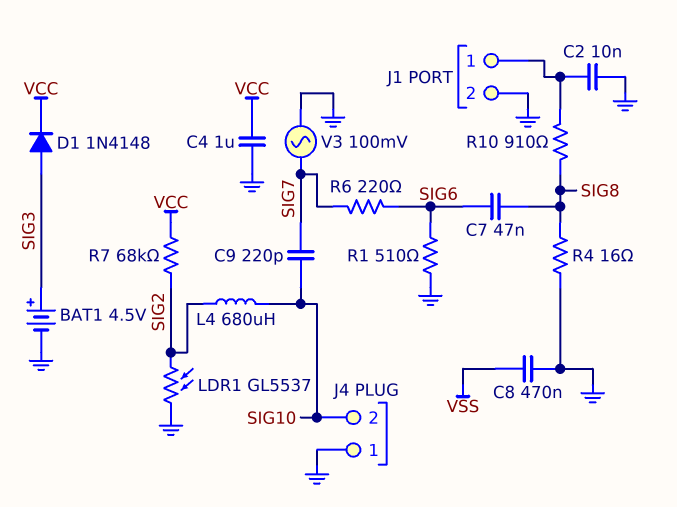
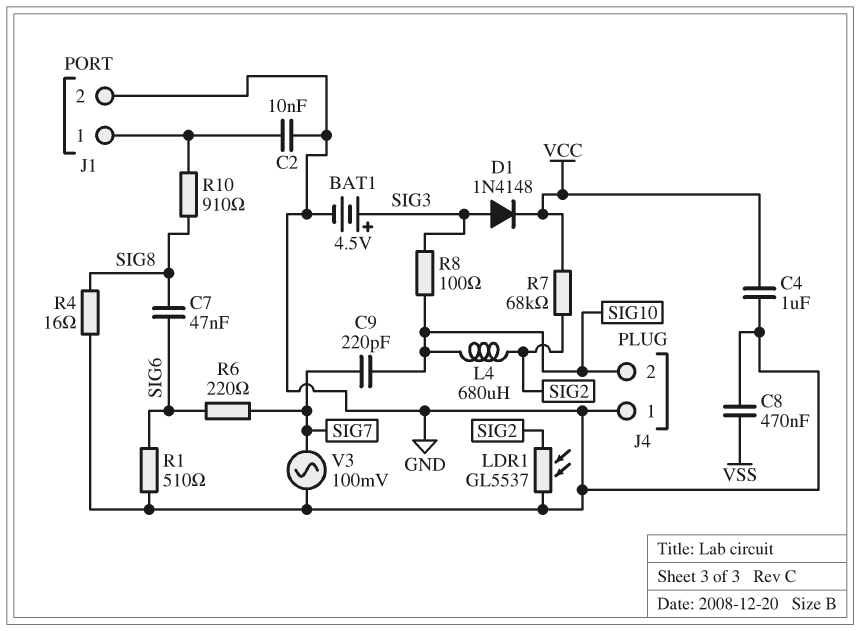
R8: none -> 100 (SIG3, SIG10)

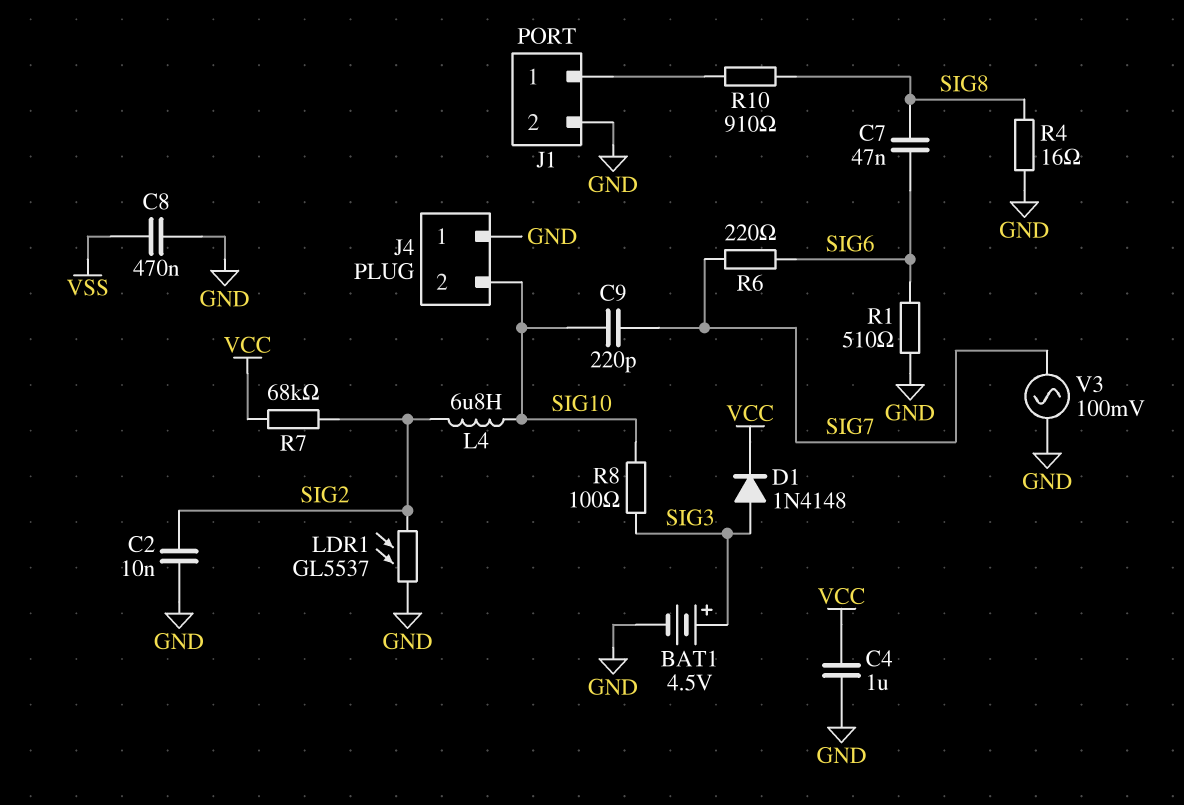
C2: 10nF (GND, J1/1) -> 10nF (GND, SIG2)
L4: 680uH (SIG2, SIG10) -> 6.8uH (SIG2, SIG10)

